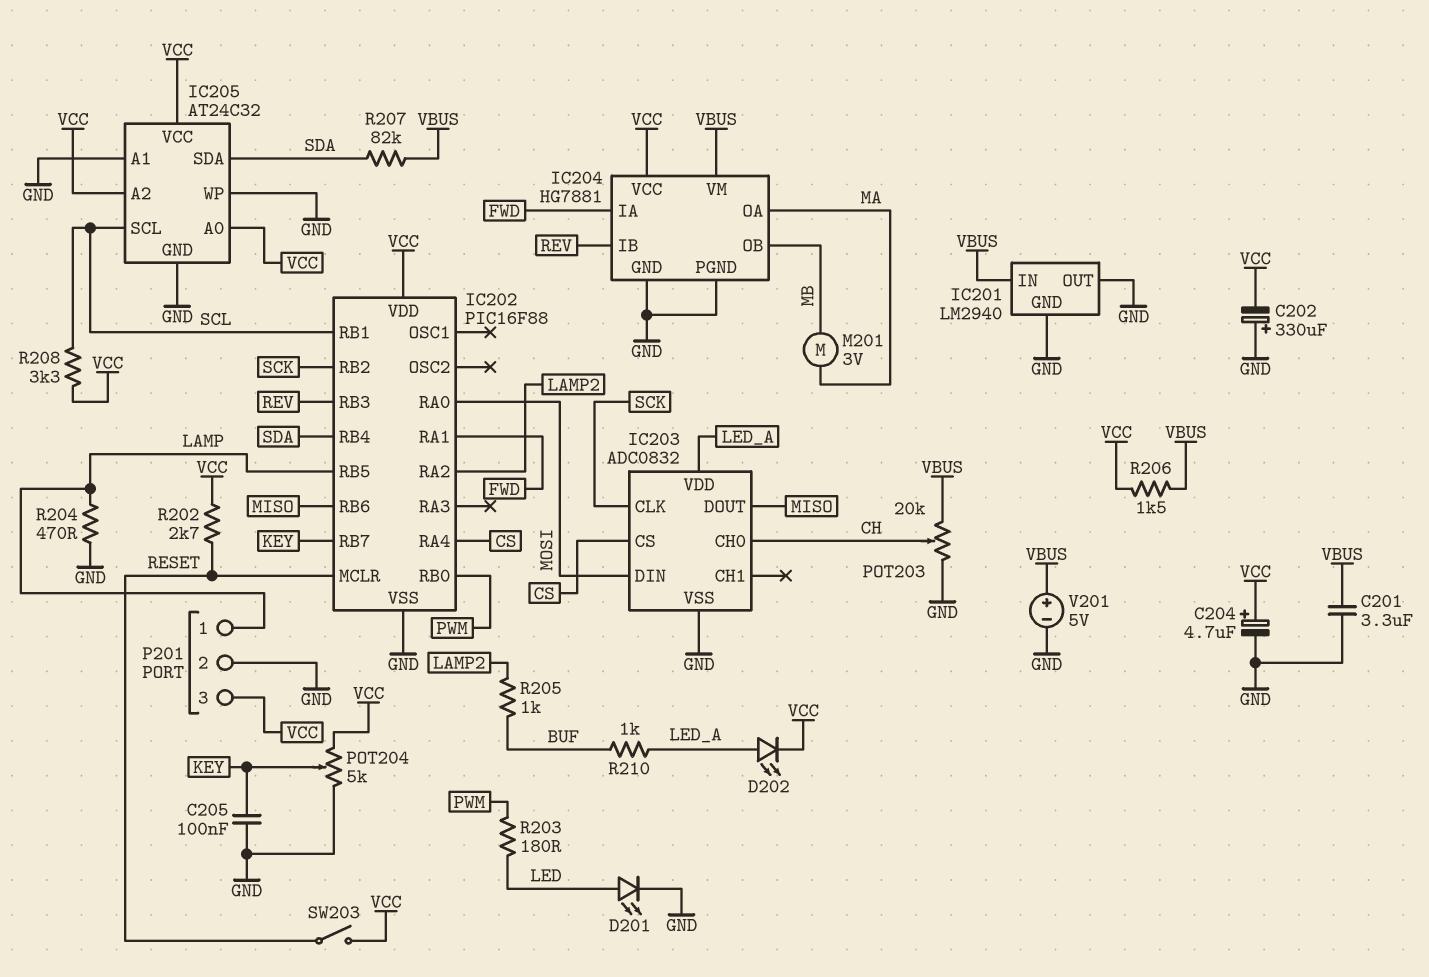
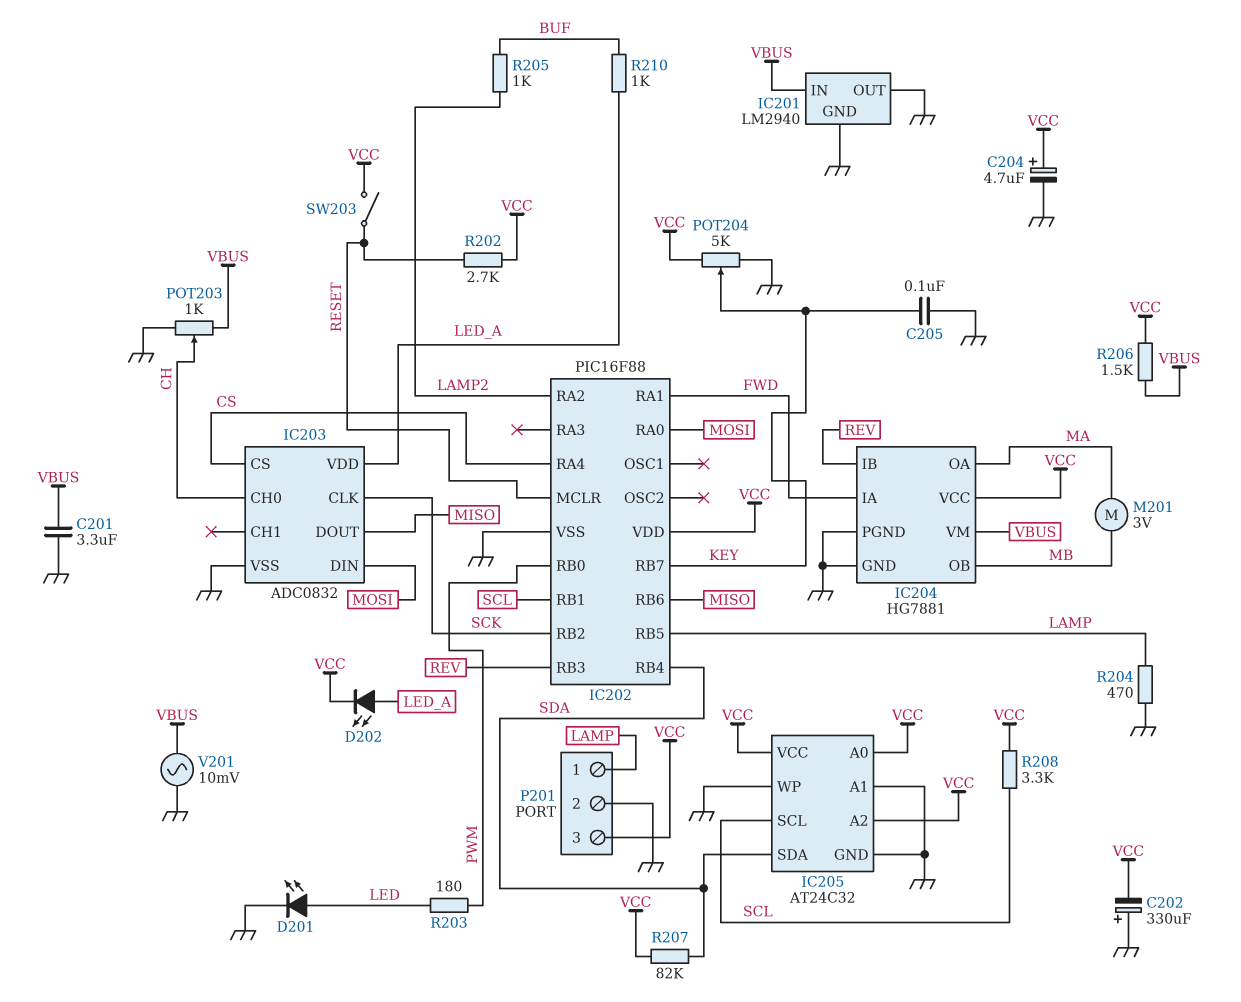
POT203: 20k (GND, VBUS, wiper CH) -> 1k (GND, VBUS, wiper CH)
R207: 82k (SDA, VBUS) -> 82k (SDA, VCC)
V201: 5V (plus VBUS, minus GND) -> AC 10mV (GND, VBUS)

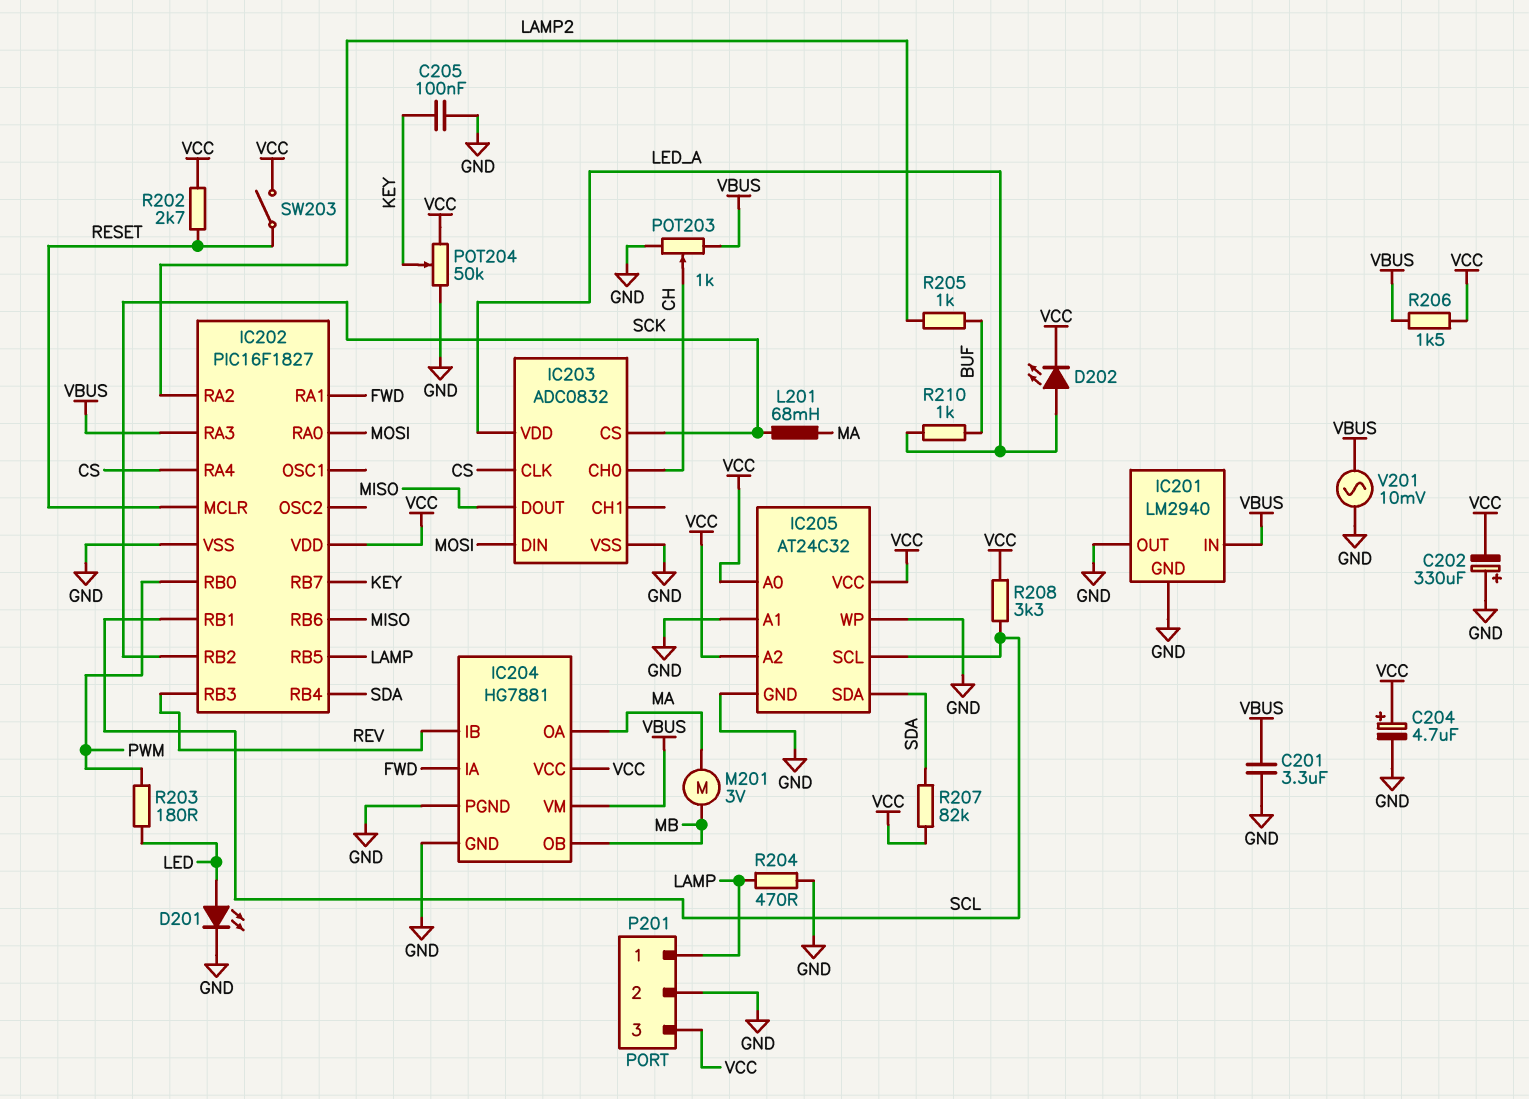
IC202: PIC16F88 -> PIC16F1827
IC202 pin RA3: none -> VBUS
IC203 pin CLK: SCK -> CS
IC203 pin CS: CS -> SCK
L201: none -> 68mH (MA, SCK)
POT204: 5k (GND, VCC, wiper KEY) -> 50k (GND, VCC, wiper KEY)

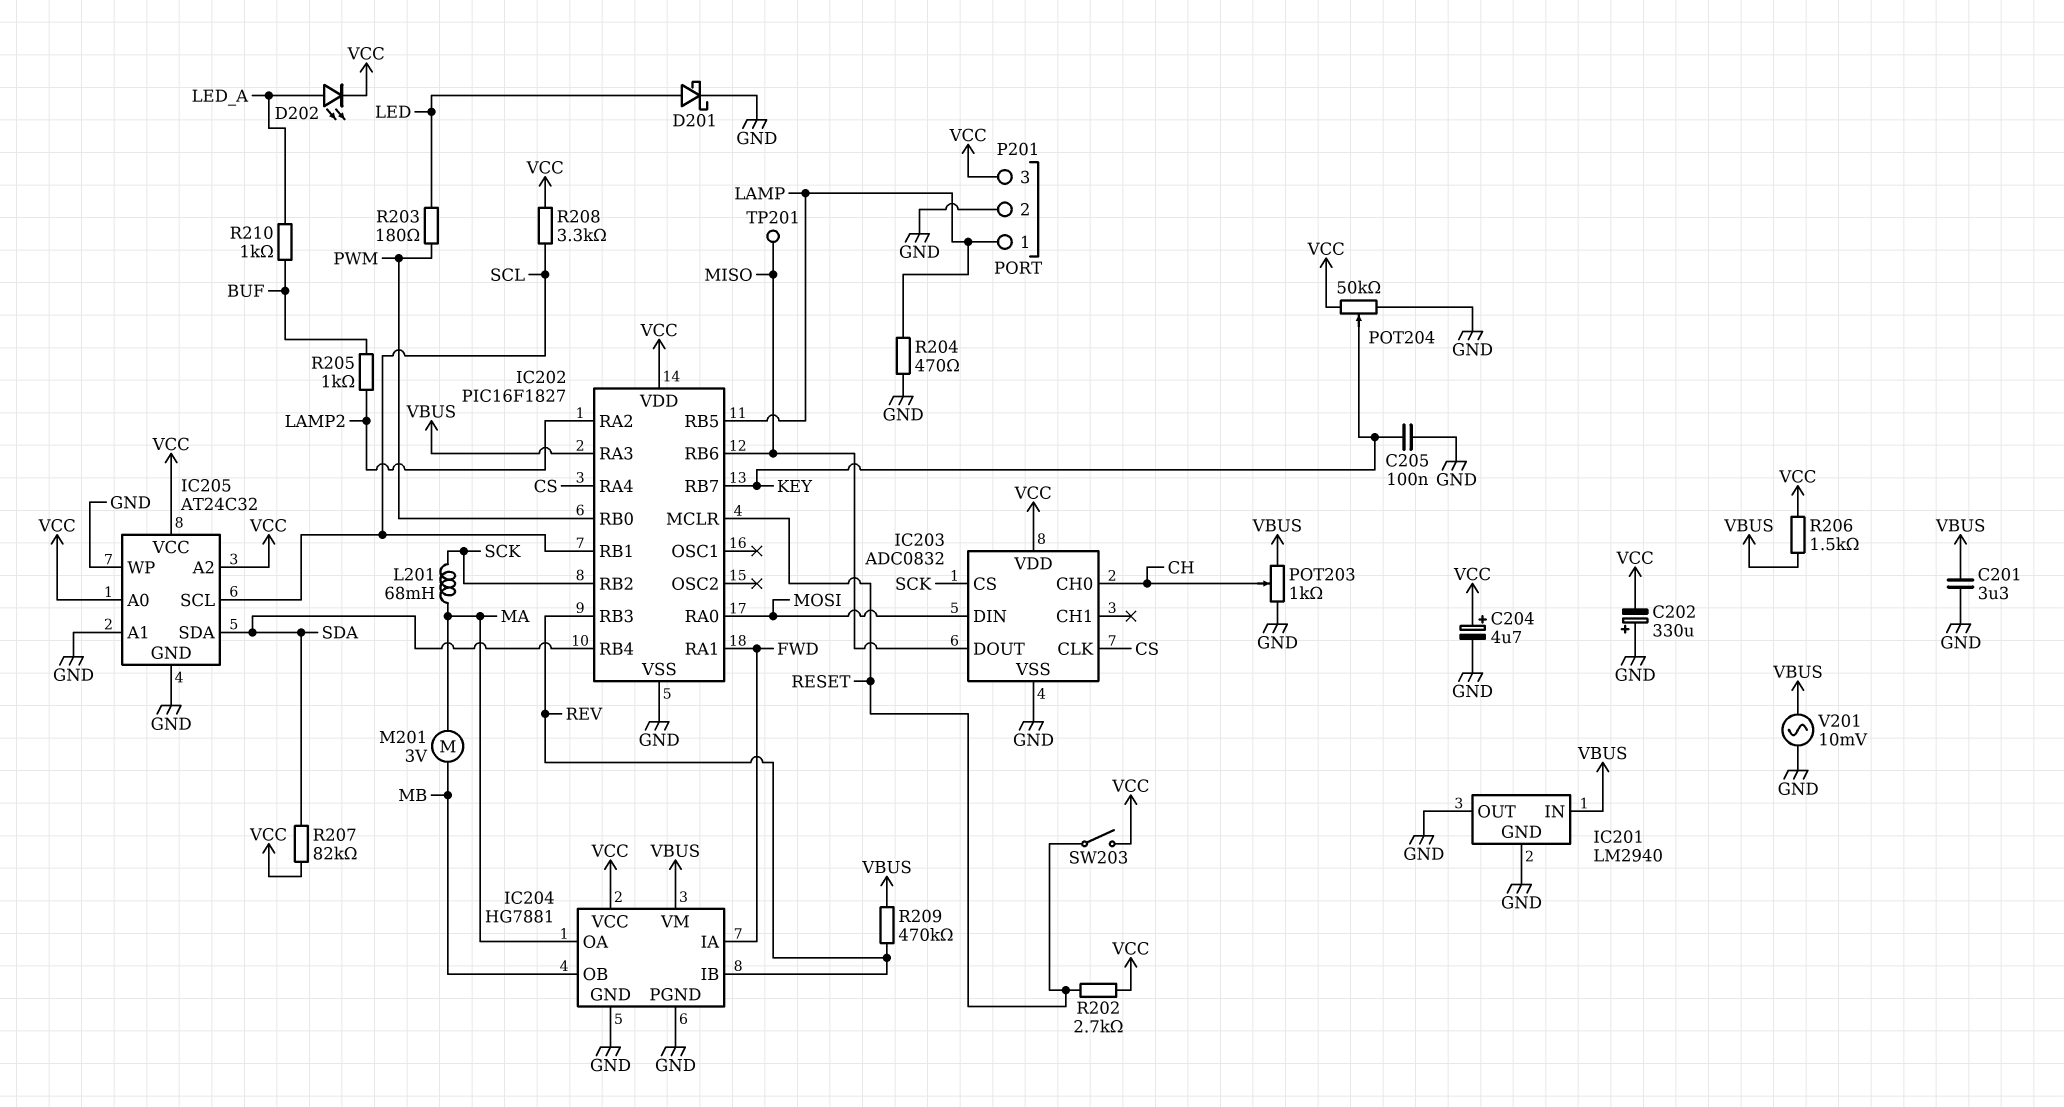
D201: LED (A LED, K GND) -> schottky (A LED, K GND)
IC203 pin VDD: LED_A -> VCC
R209: none -> 470k (REV, VBUS)
TP201: none -> test point (MISO)

